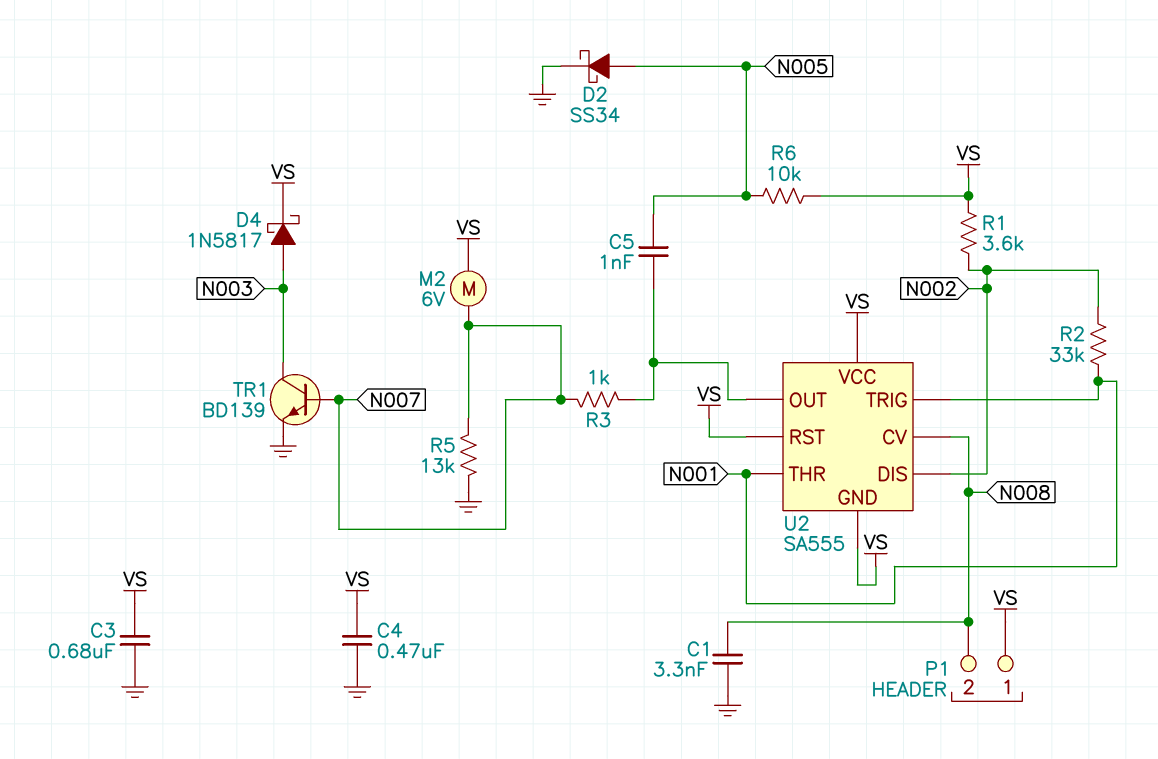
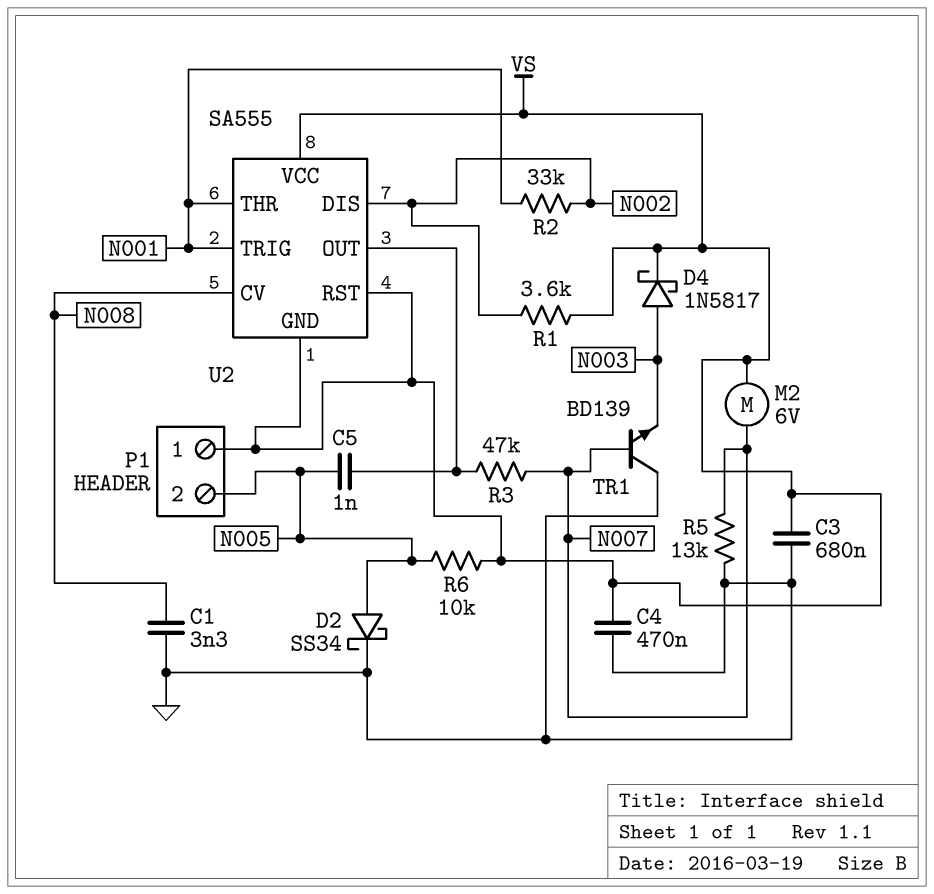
P1 pin 2: N008 -> N005
R3: 1k (N007, U2/OUT) -> 47k (N007, U2/OUT)
TR1: NPN BD139 (B N007, C N003, E GND) -> NPN BD139 (B N007, C GND, E N003)

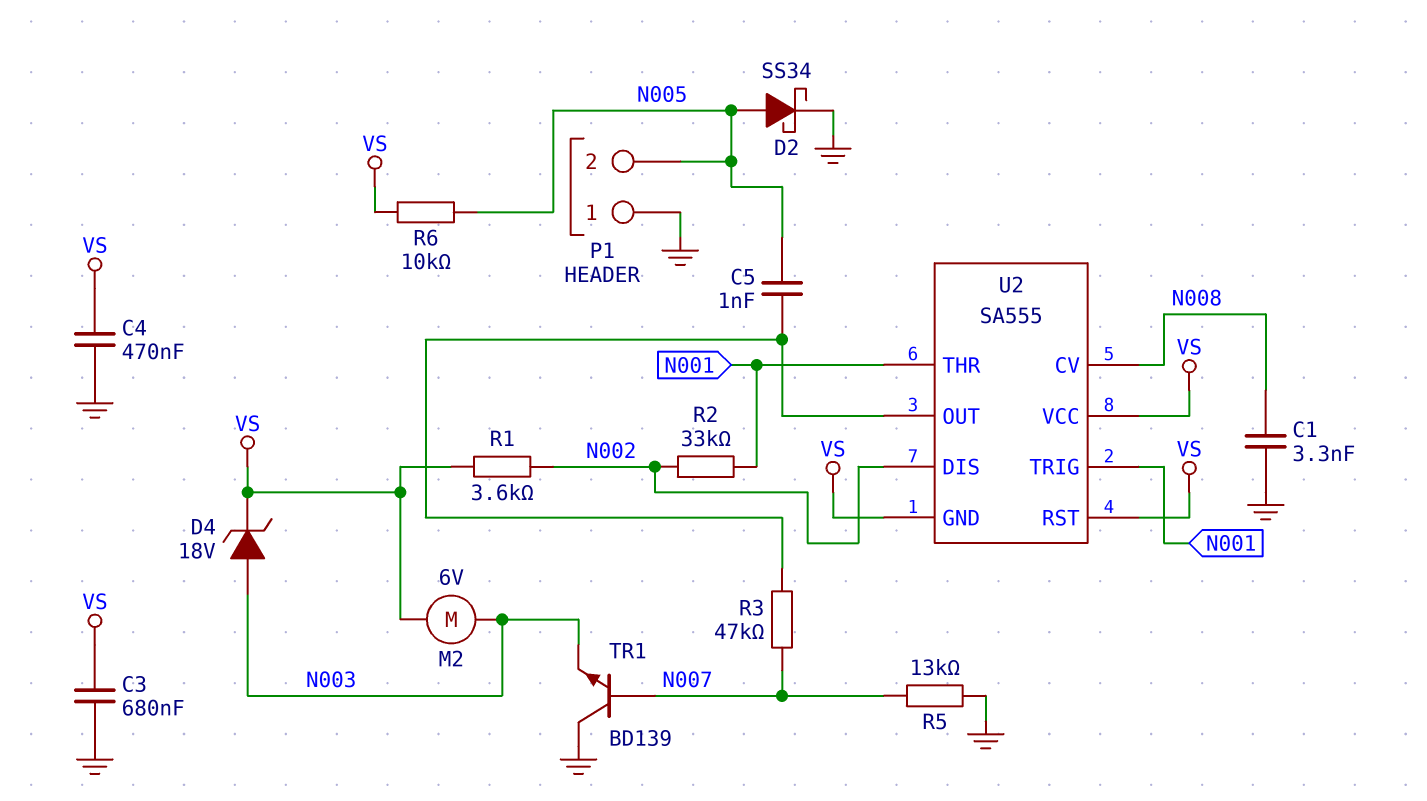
D4: schottky 1N5817 (A N003, K VS) -> zener 18V (A N003, K VS)
M2: motor 6V (N007, VS) -> motor 6V (N003, VS)
P1 pin 1: VS -> GND

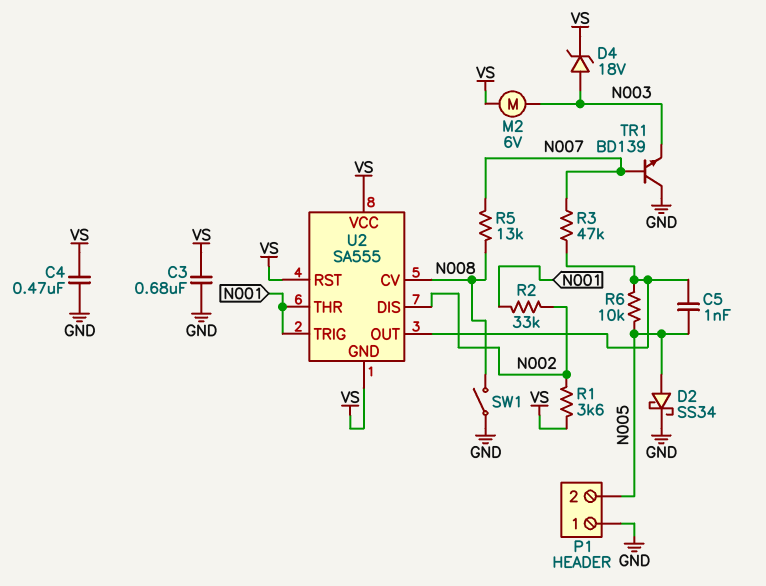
C1: 3.3nF (GND, N008) -> none
R5: 13k (GND, N007) -> 13k (N007, N008)
R6: 10k (N005, VS) -> 10k (N005, U2/OUT)
SW1: none -> switch (GND, N008)

